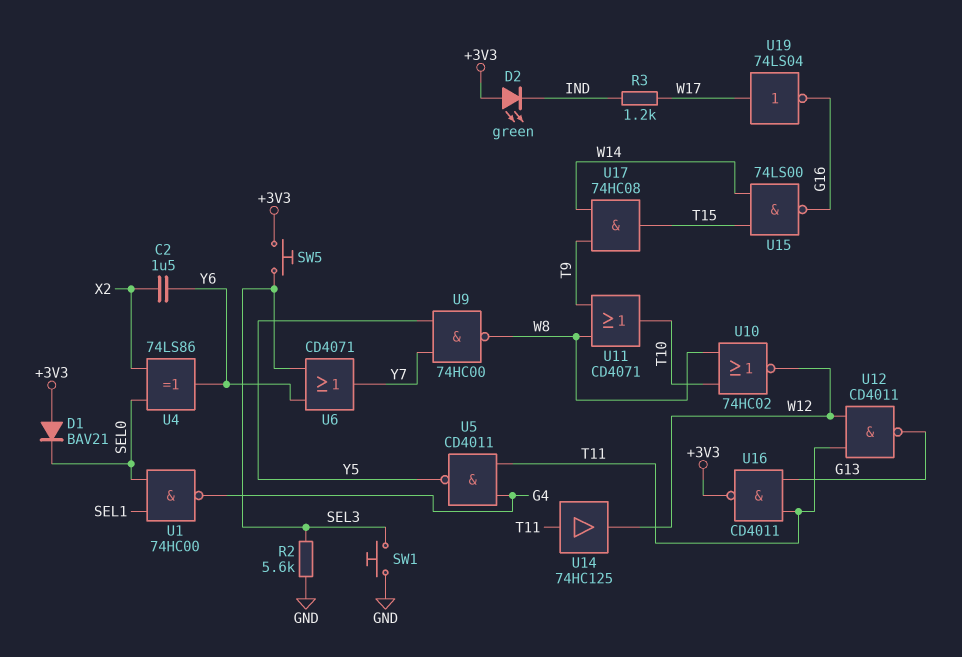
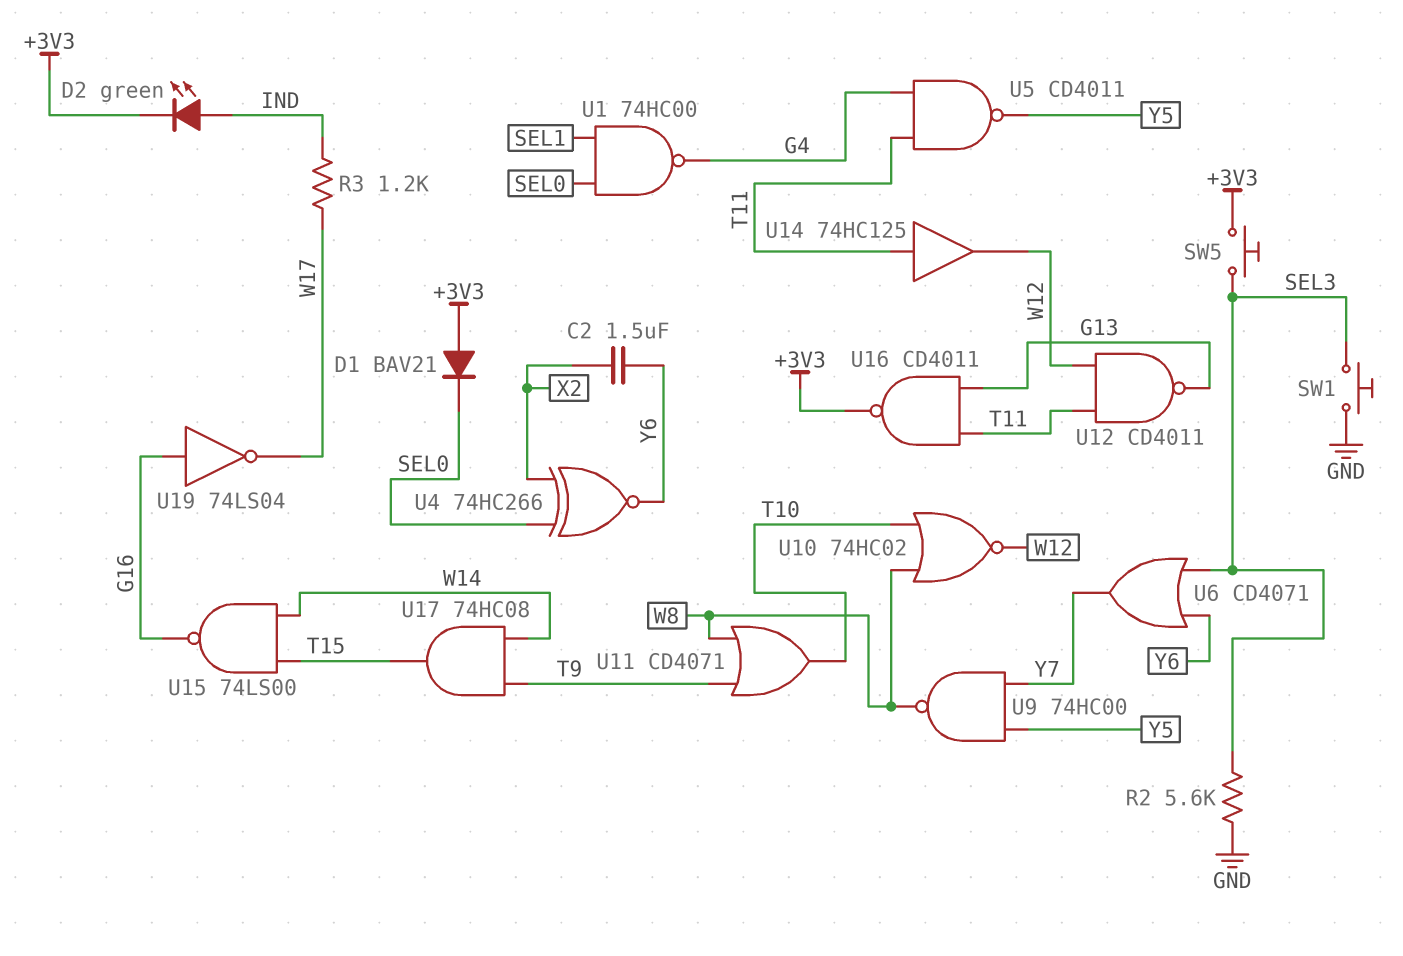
D2: LED green (A +3V3, K IND) -> LED green (A IND, K +3V3)
U4: XOR 74LS86 (in SEL0, in X2, out Y6) -> XNOR 74HC266 (in SEL0, in X2, out Y6)
U19: NOT 74LS04 (in W17, out G16) -> NOT 74LS04 (in G16, out W17)

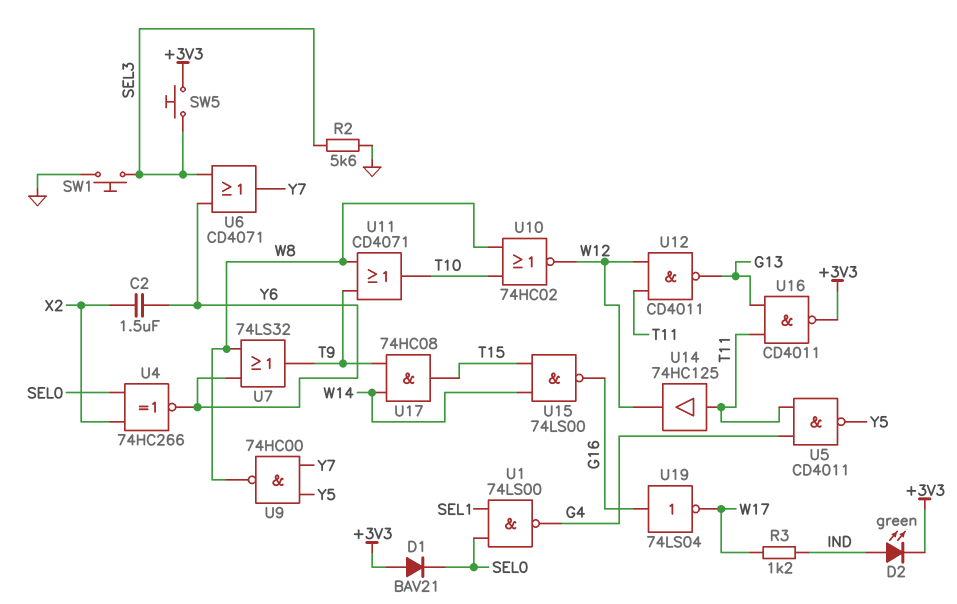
U1: NAND 74HC00 (in SEL0, in SEL1, out G4) -> NAND 74LS00 (in SEL0, in SEL1, out G4)
U7: none -> OR 74LS32 (in W8, in Y6, out T9)

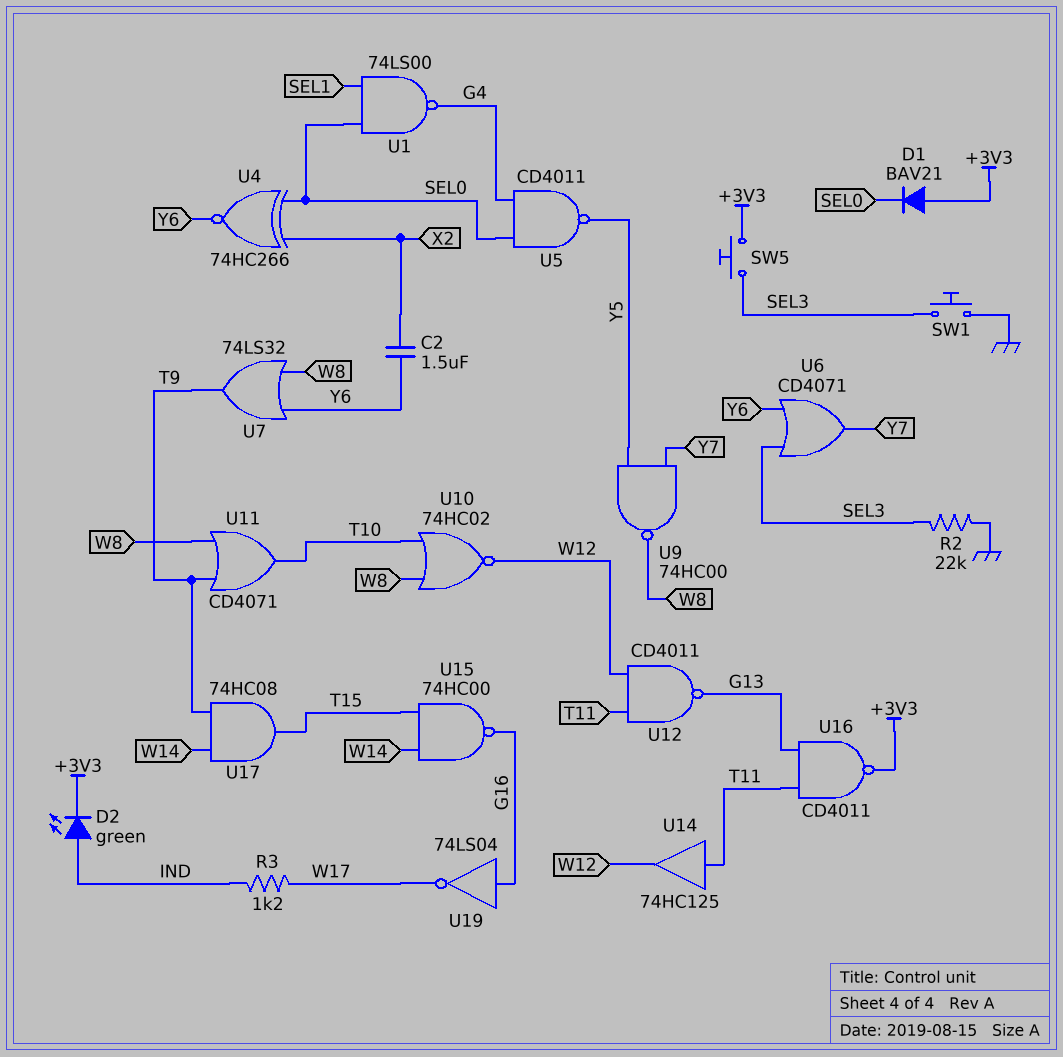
R2: 5.6k (GND, SEL3) -> 22k (GND, SEL3)
U5: NAND CD4011 (in G4, in T11, out Y5) -> NAND CD4011 (in G4, in SEL0, out Y5)
U15: NAND 74LS00 (in T15, in W14, out G16) -> NAND 74HC00 (in T15, in W14, out G16)

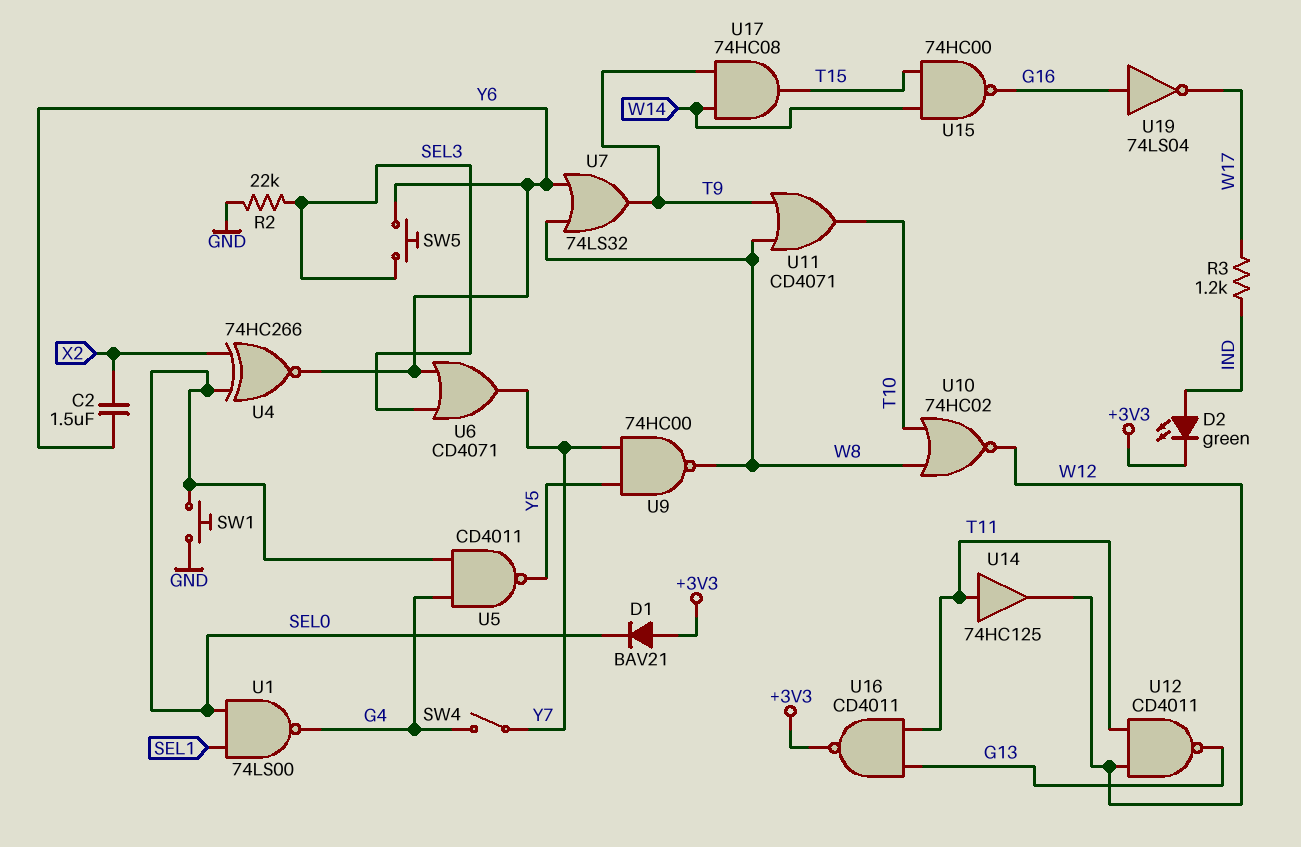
SW1: button (GND, SEL3) -> button (GND, SEL0)
SW4: none -> switch (G4, Y7)
SW5: button (+3V3, SEL3) -> button (SEL3, Y6)

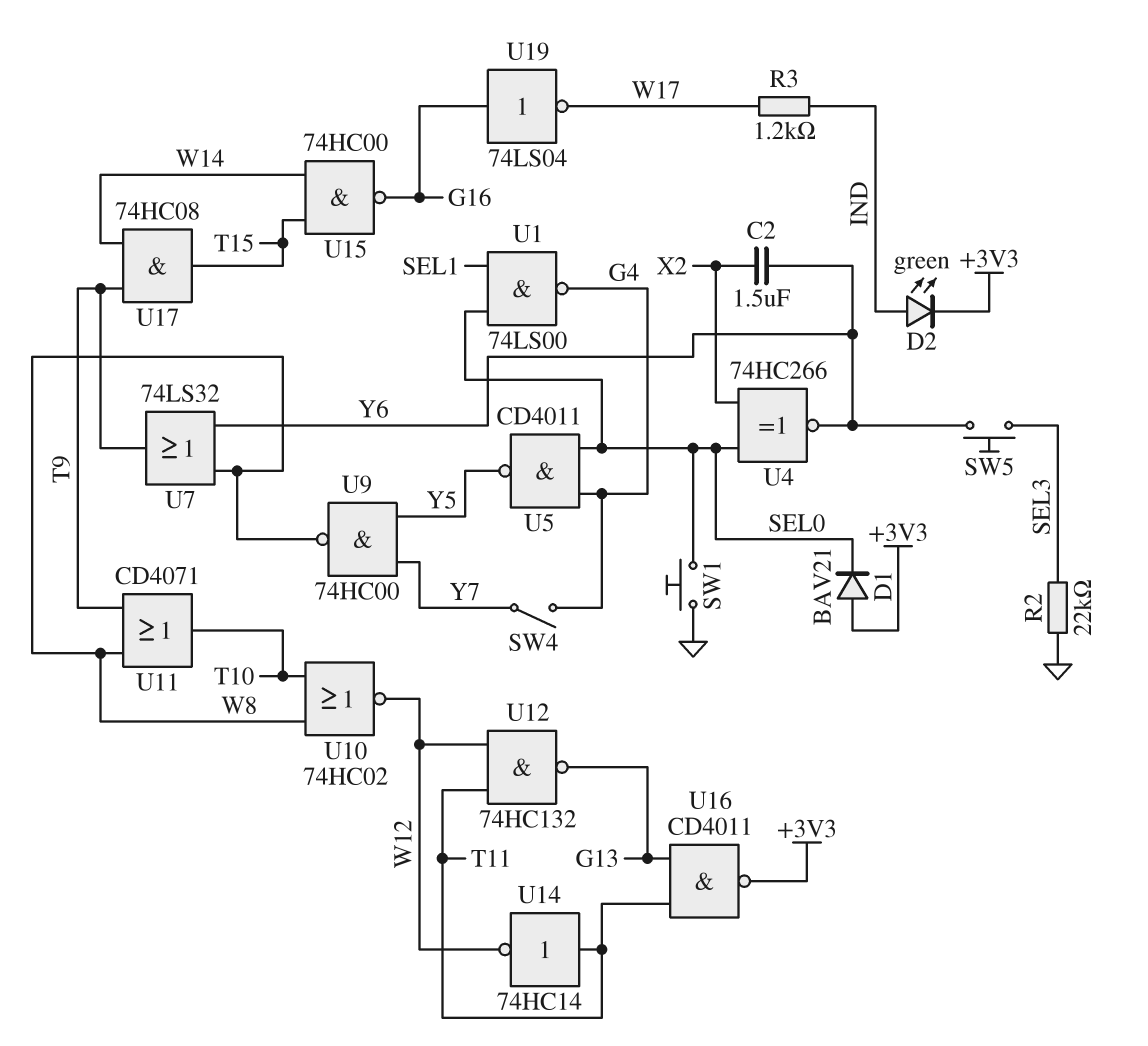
U6: OR CD4071 (in SEL3, in Y6, out Y7) -> none
U12: NAND CD4011 (in T11, in W12, out G13) -> NAND 74HC132 (in T11, in W12, out G13)
U14: buffer 74HC125 (in T11, out W12) -> NOT 74HC14 (in T11, out W12)

